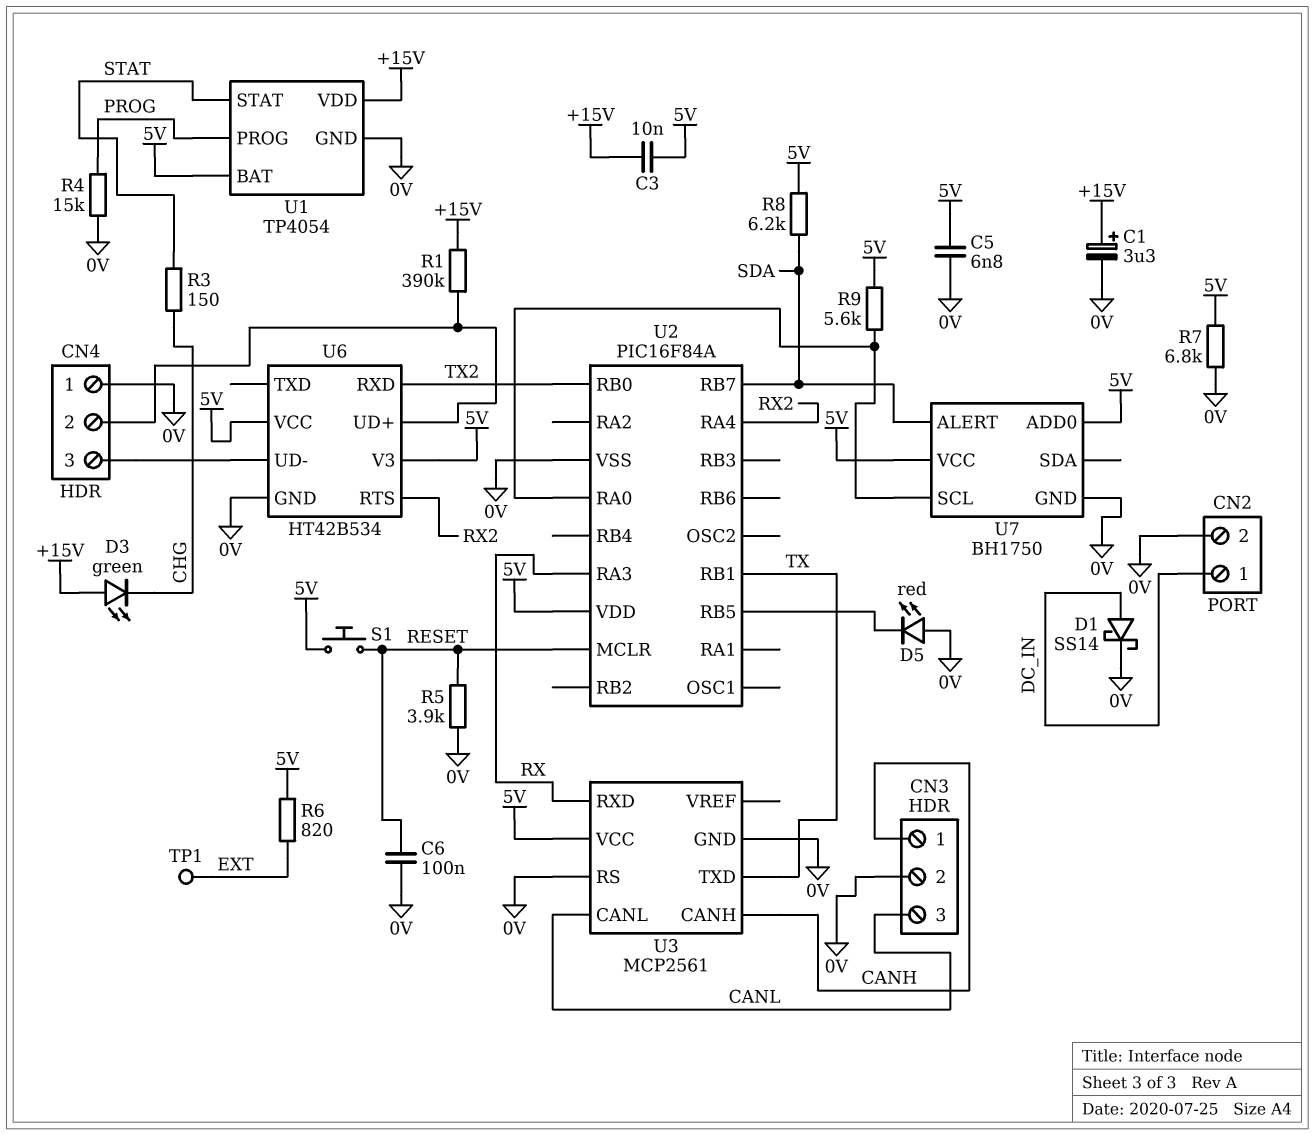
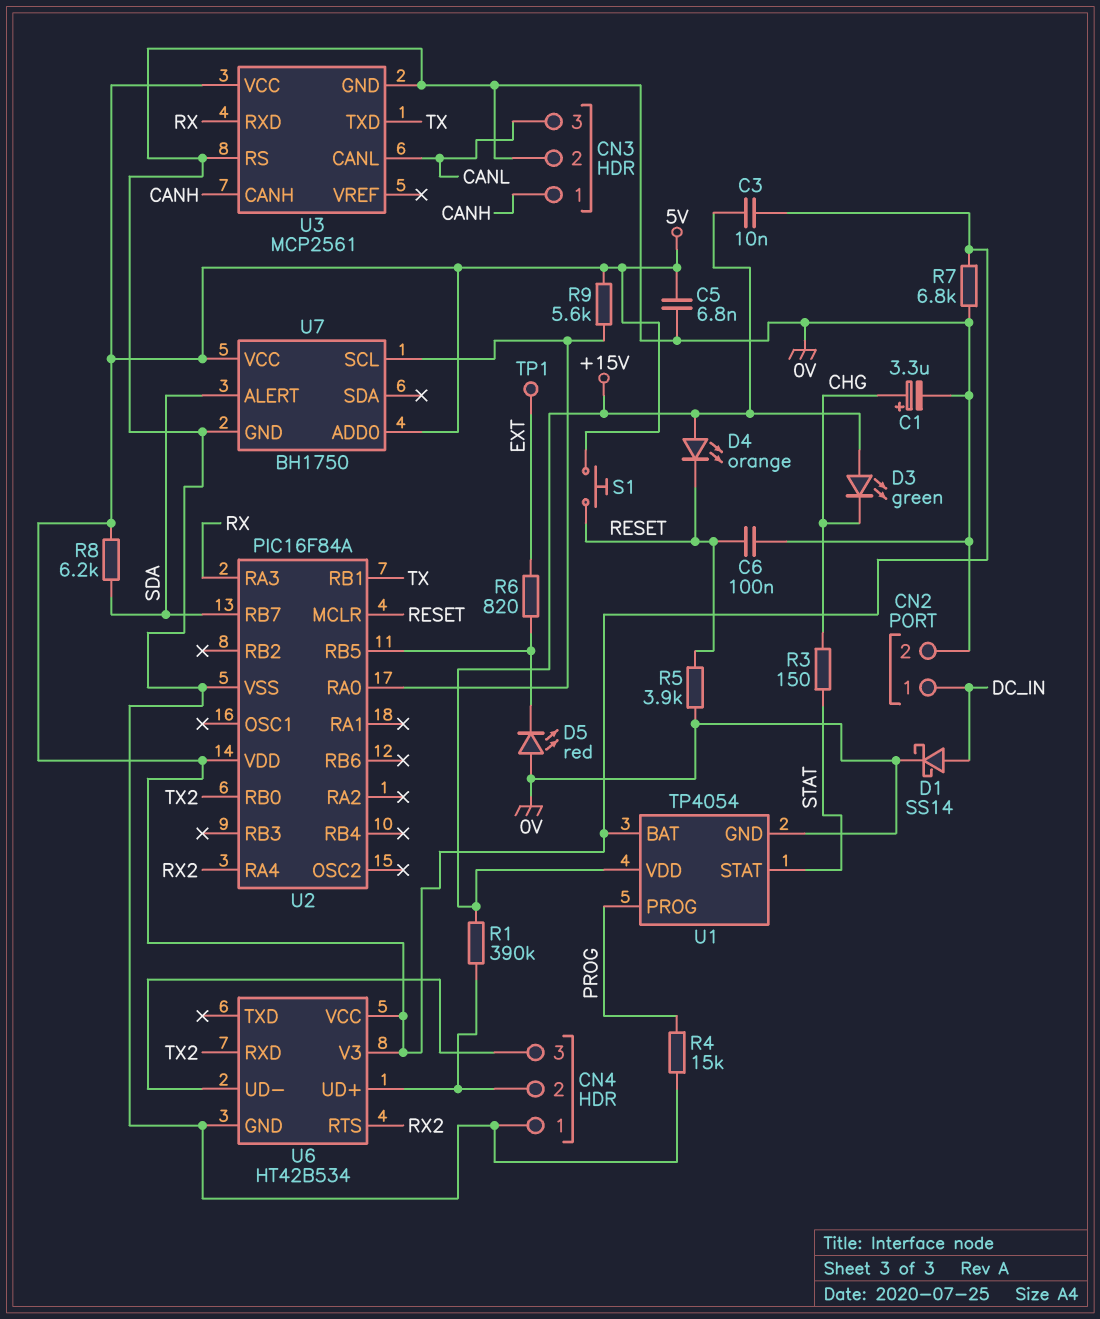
C1: 3.3uF (plus +15V, minus 0V) -> 3.3uF (plus CHG, minus 0V)
D4: none -> LED orange (A +15V, K RESET)
R6: 820 (5V, EXT) -> 820 (EXT, U2/RB5)

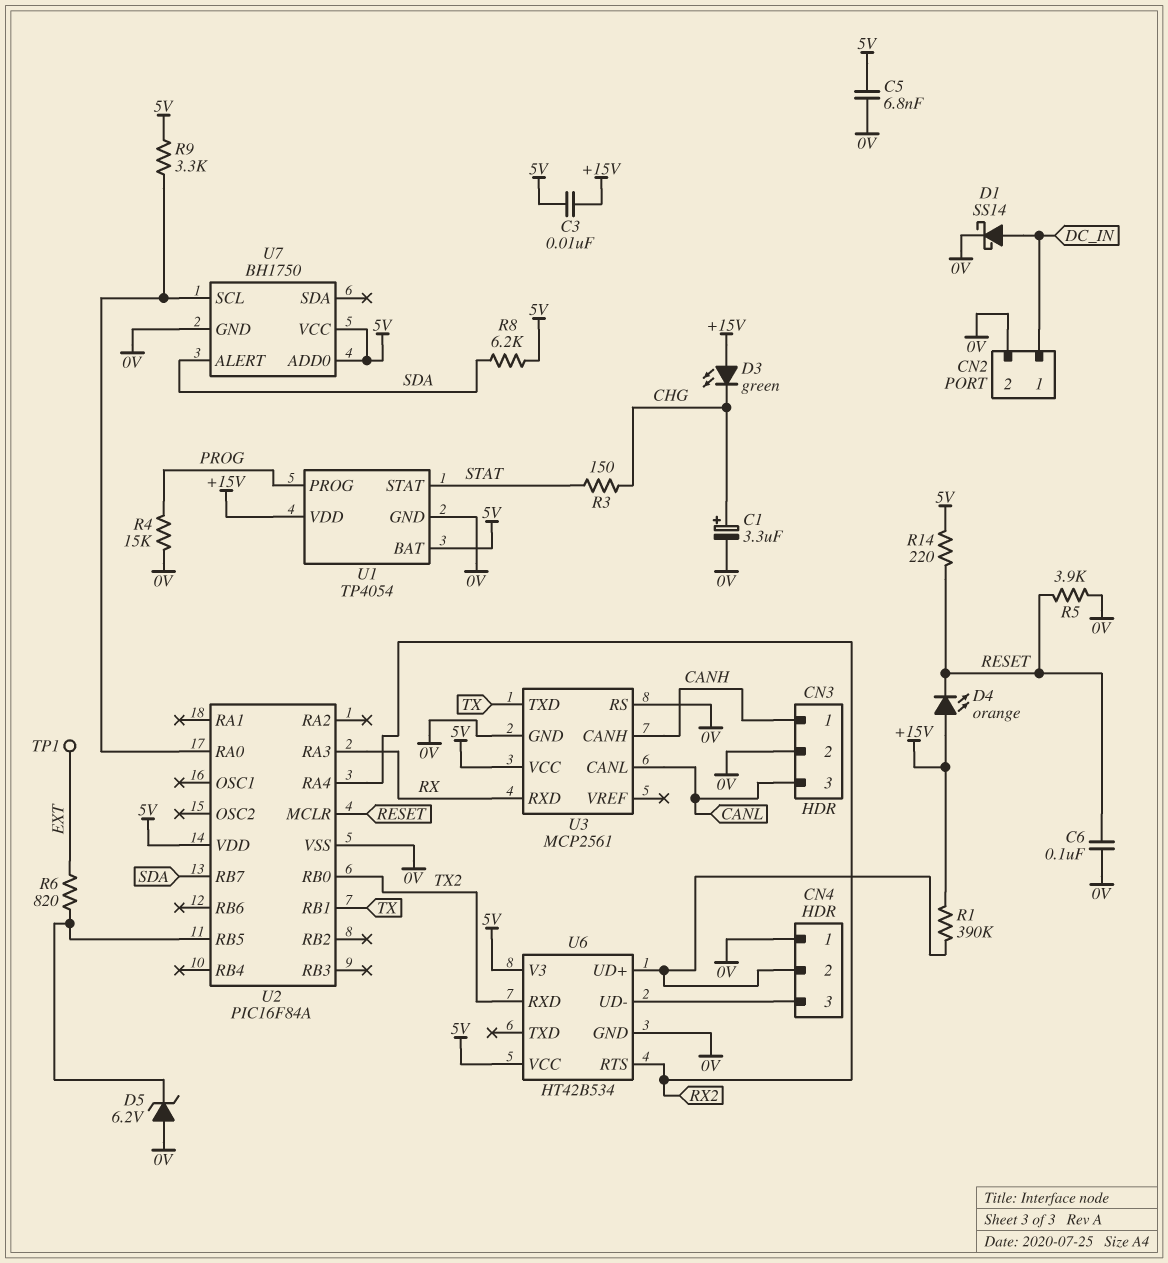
D5: LED red (A 0V, K U2/RB5) -> zener 6.2V (A 0V, K U2/RB5)
R7: 6.8k (0V, 5V) -> none
R9: 5.6k (5V, U2/RA0) -> 3.3k (5V, U2/RA0)
R14: none -> 220 (5V, RESET)
S1: button (5V, RESET) -> none

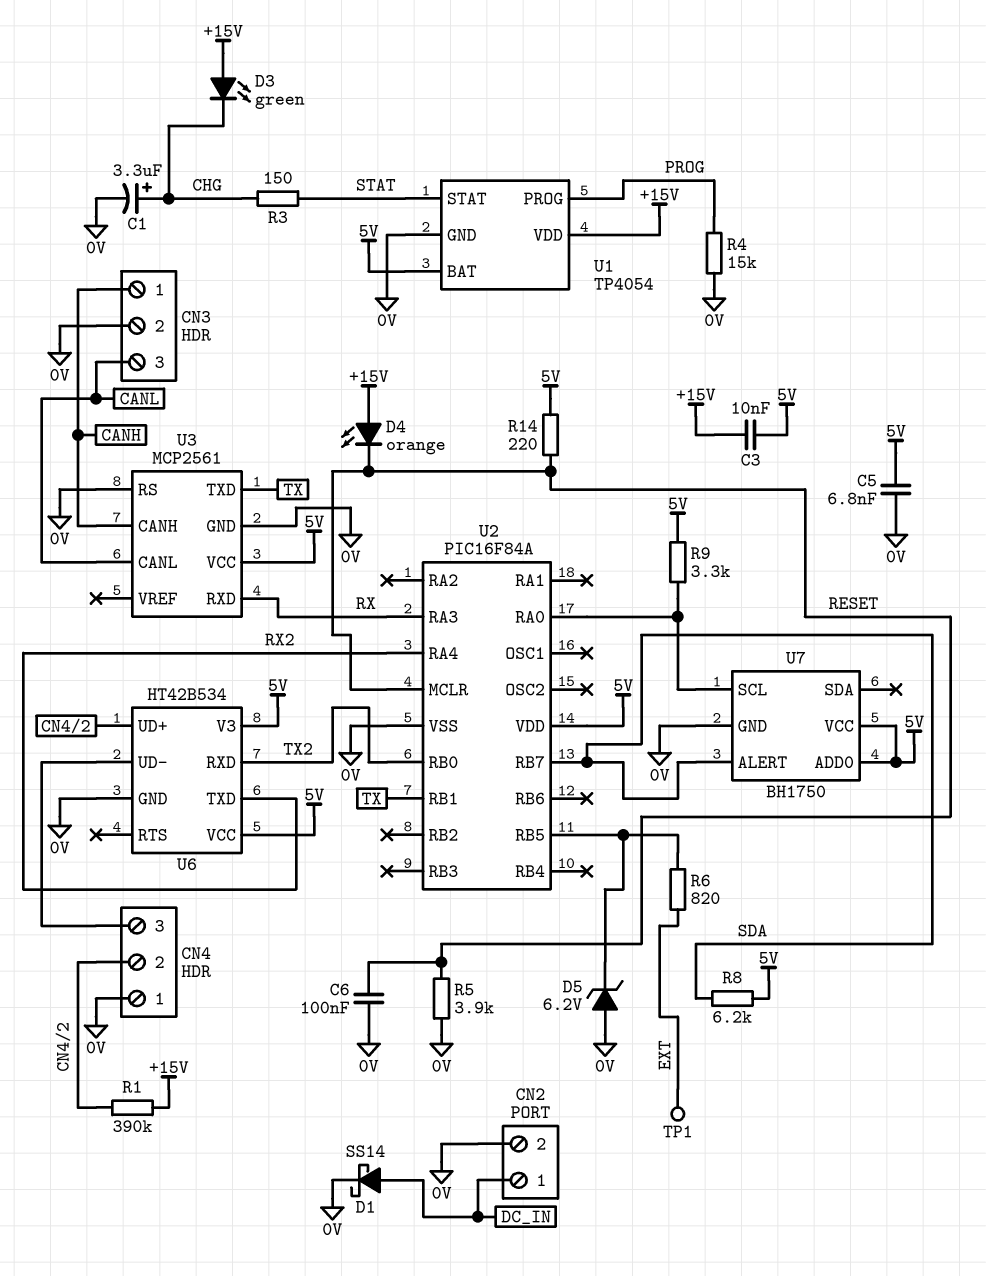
U6 pin RTS: RX2 -> none
U6 pin TXD: none -> RX2

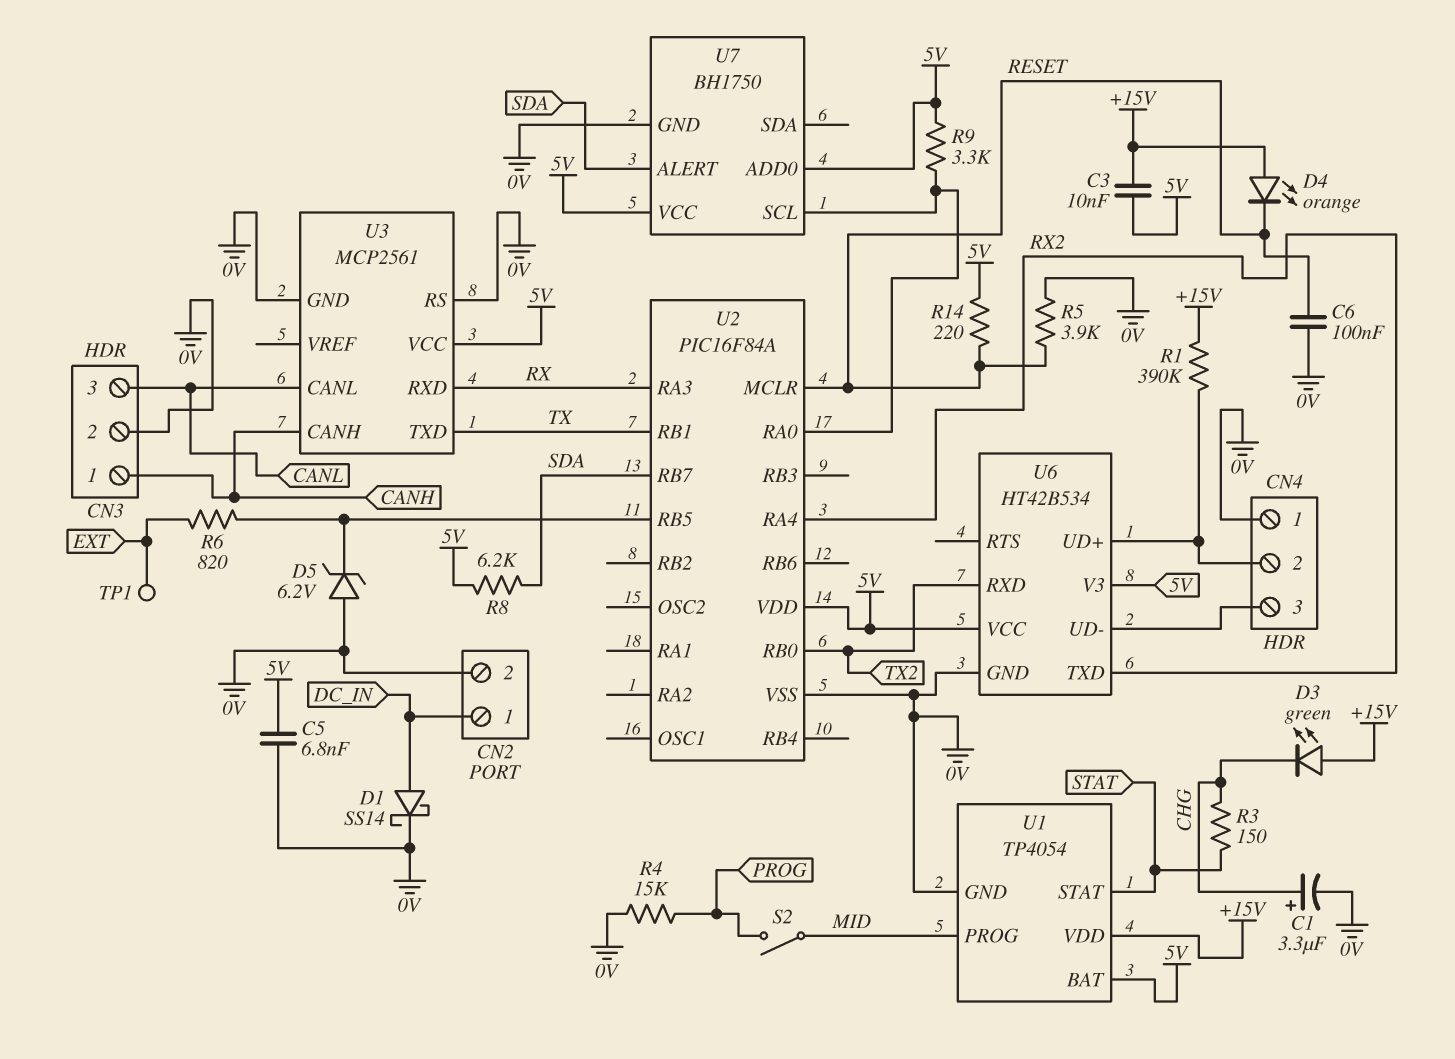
S2: none -> switch (MID, PROG)
U1 pin PROG: PROG -> MID

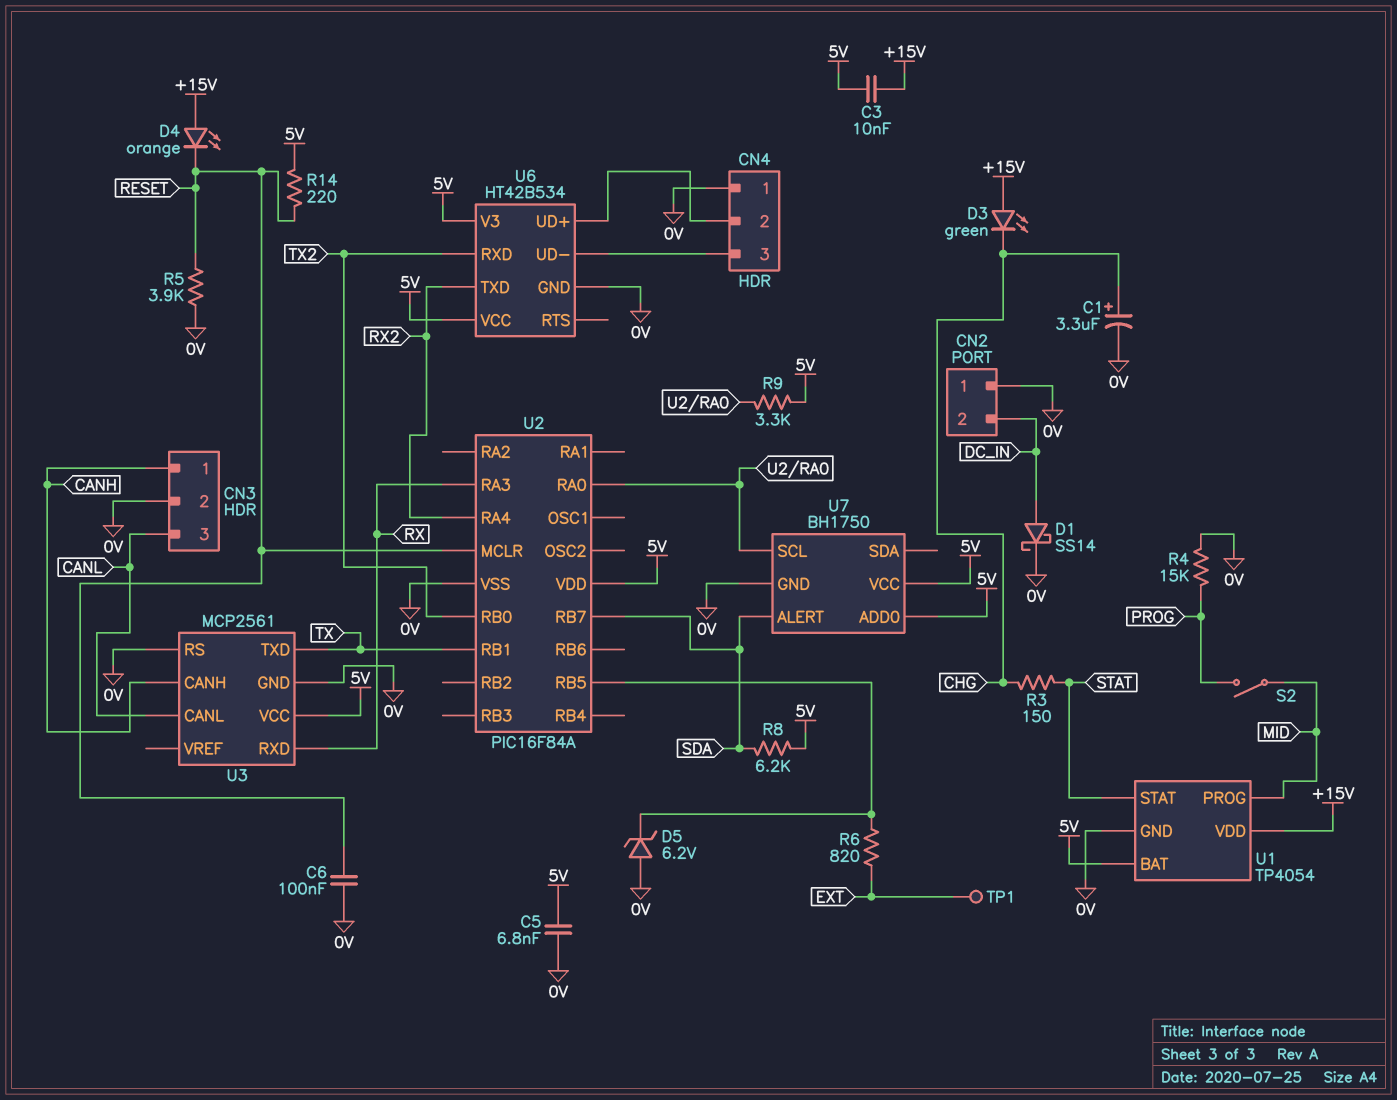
CN2 pin 1: DC_IN -> 0V
CN2 pin 2: 0V -> DC_IN
R1: 390k (+15V, CN4/2) -> none

